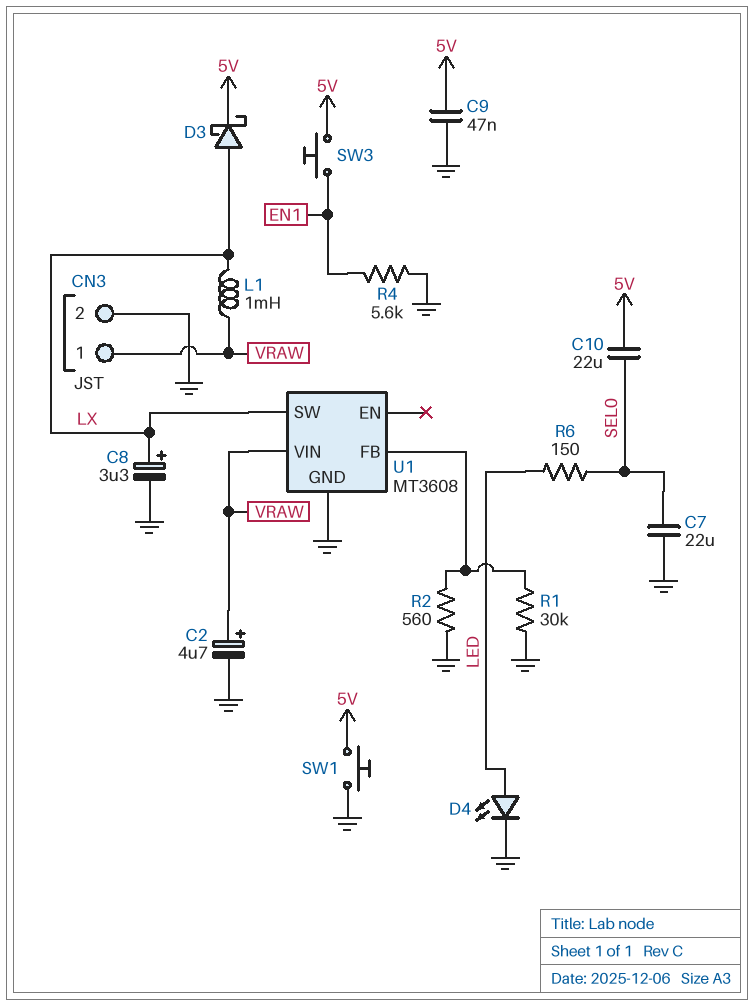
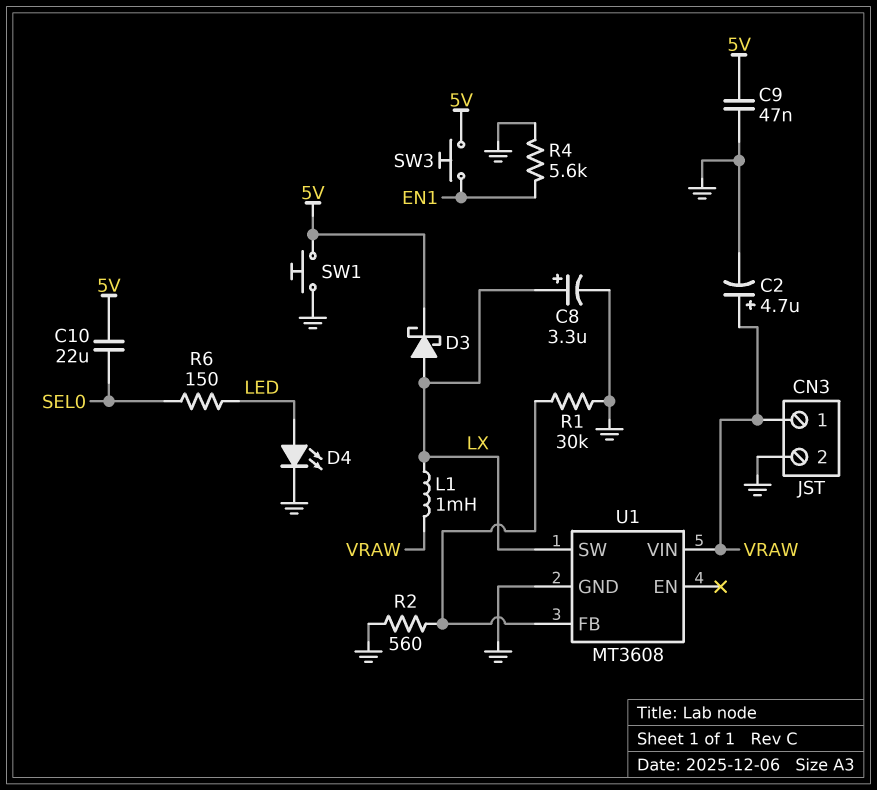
C7: 22uF (GND, SEL0) -> none

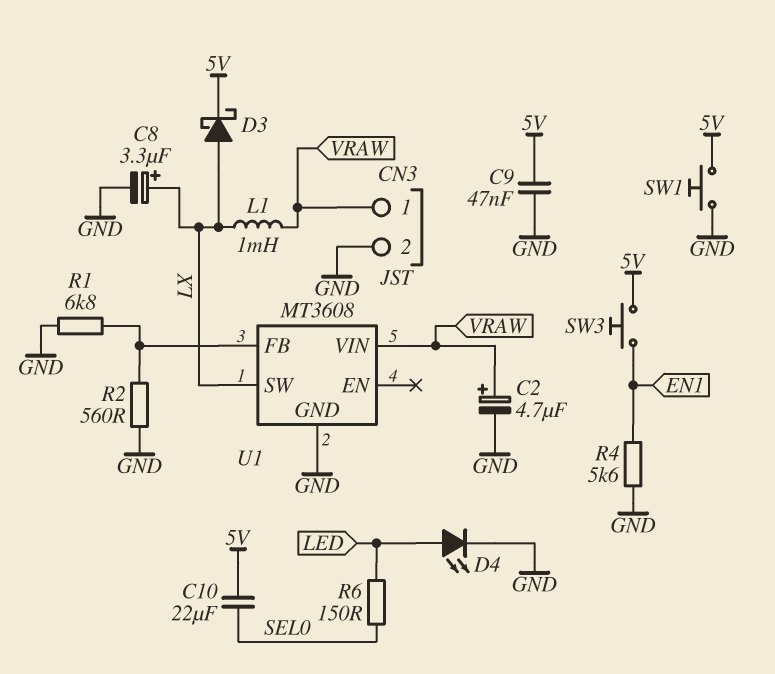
R1: 30k (GND, U1/FB) -> 6.8k (GND, U1/FB)

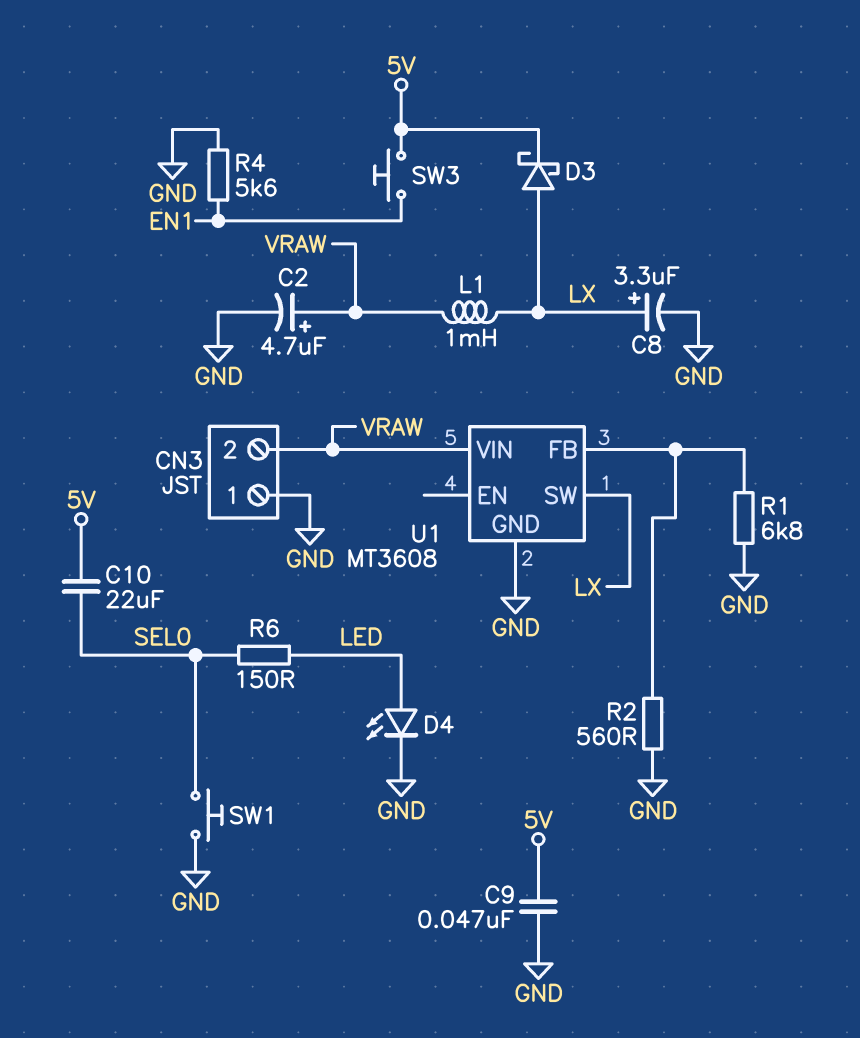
CN3 pin 1: VRAW -> GND
CN3 pin 2: GND -> VRAW
SW1: button (5V, GND) -> button (GND, SEL0)

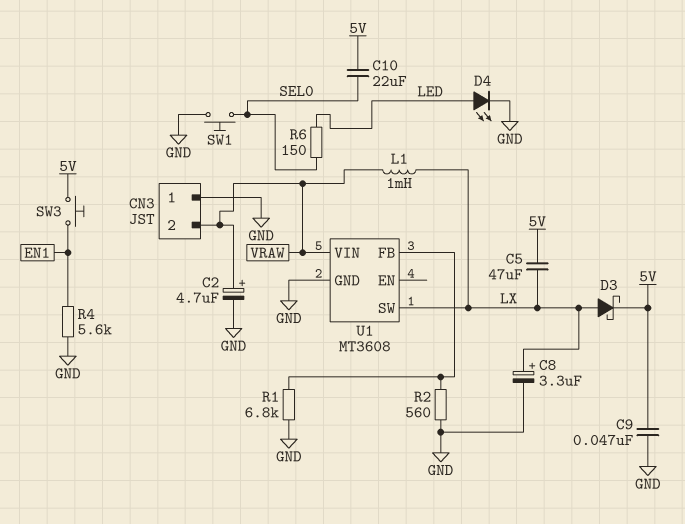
C5: none -> 47uF (5V, LX)

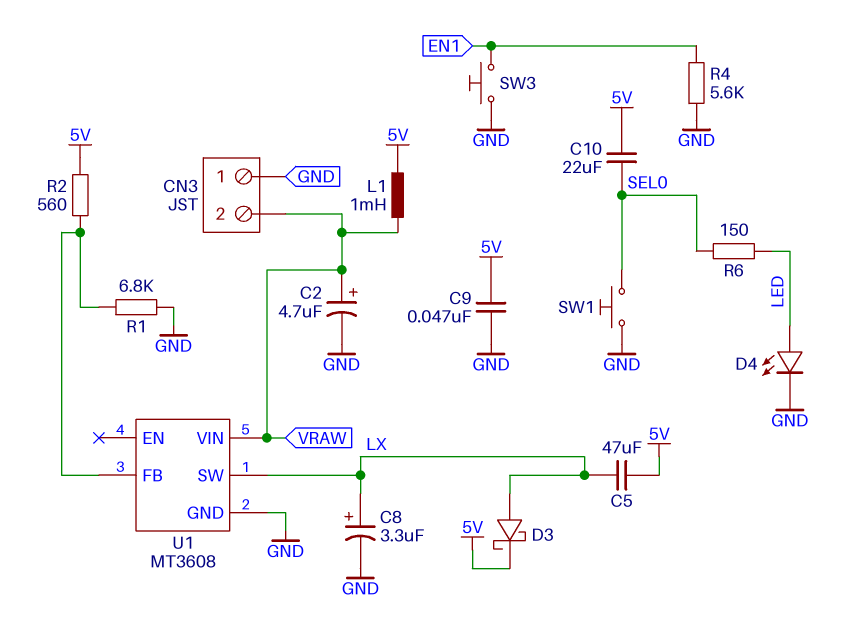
L1: 1mH (LX, VRAW) -> 1mH (5V, VRAW)
R2: 560 (GND, U1/FB) -> 560 (5V, U1/FB)
SW3: button (5V, EN1) -> button (EN1, GND)

